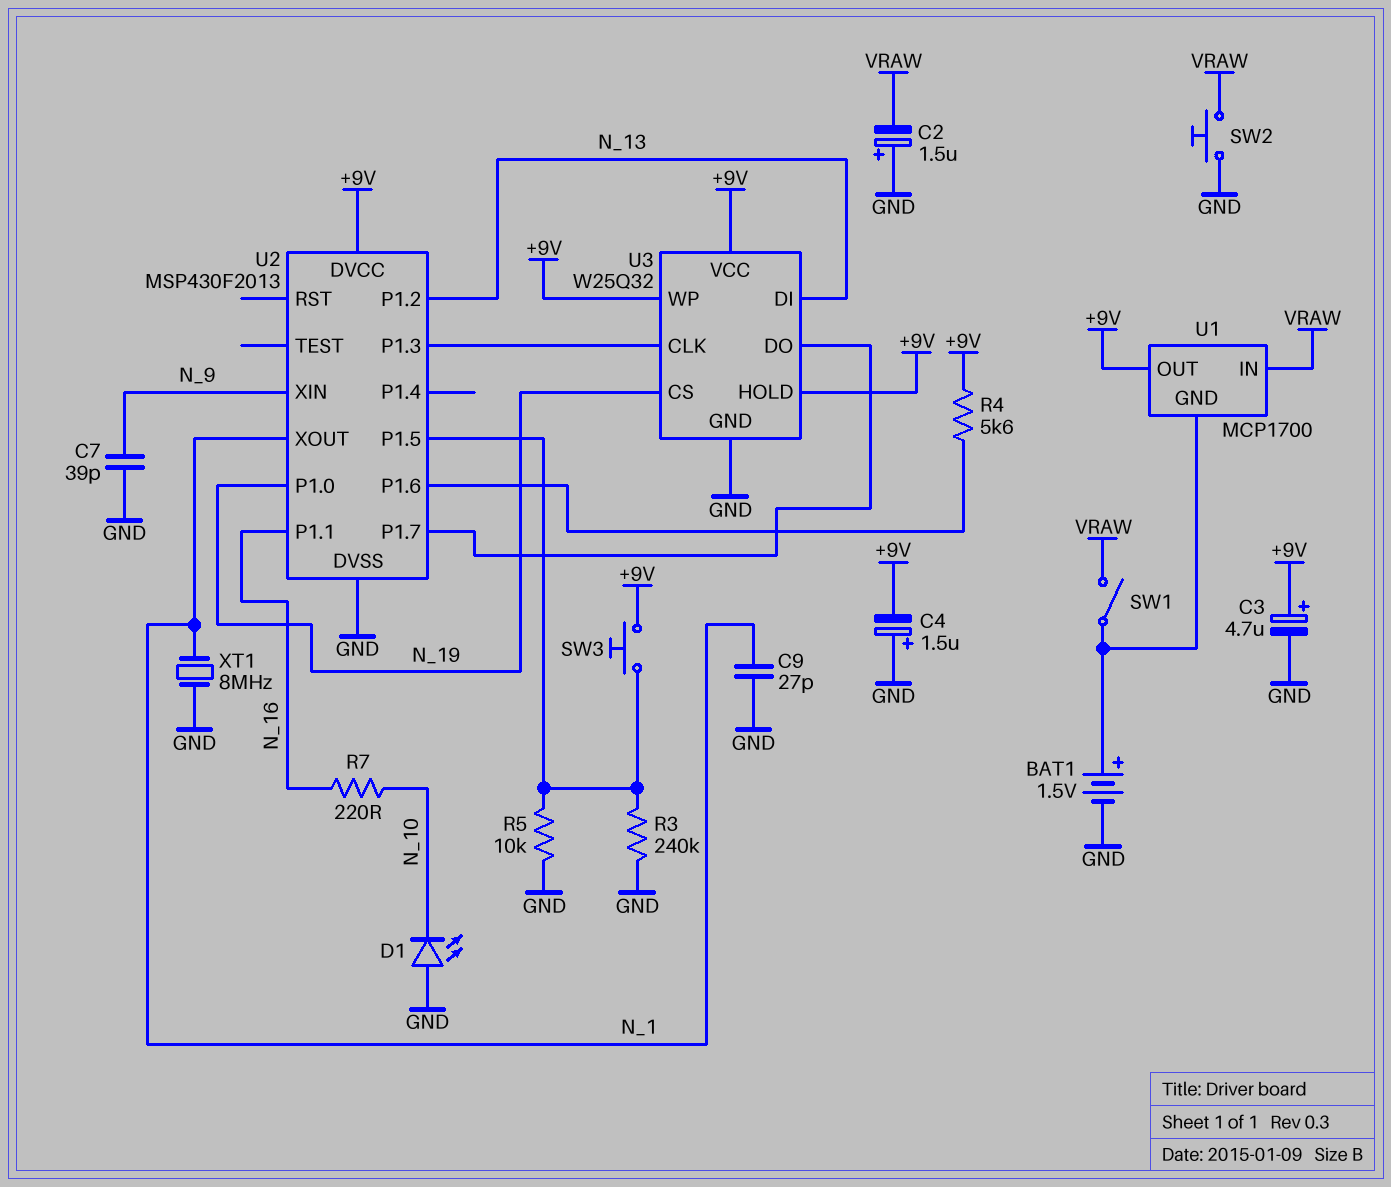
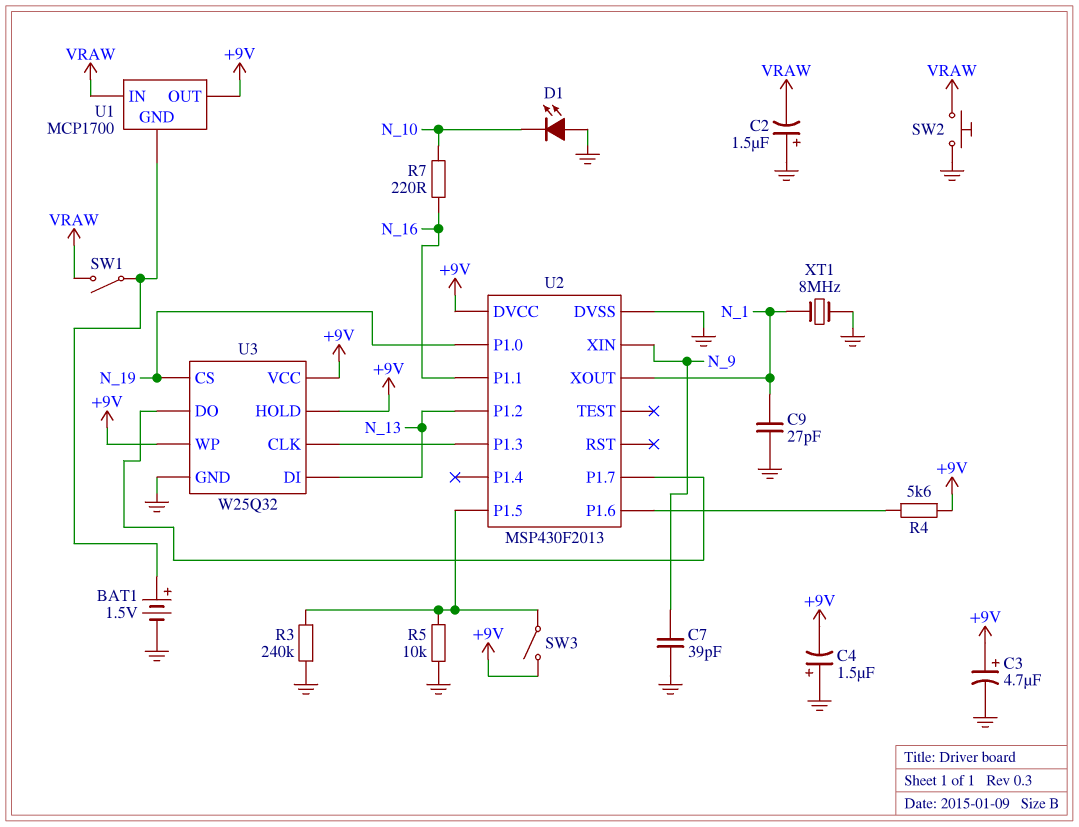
SW3: button (+9V, U2/P1.5) -> switch (+9V, U2/P1.5)

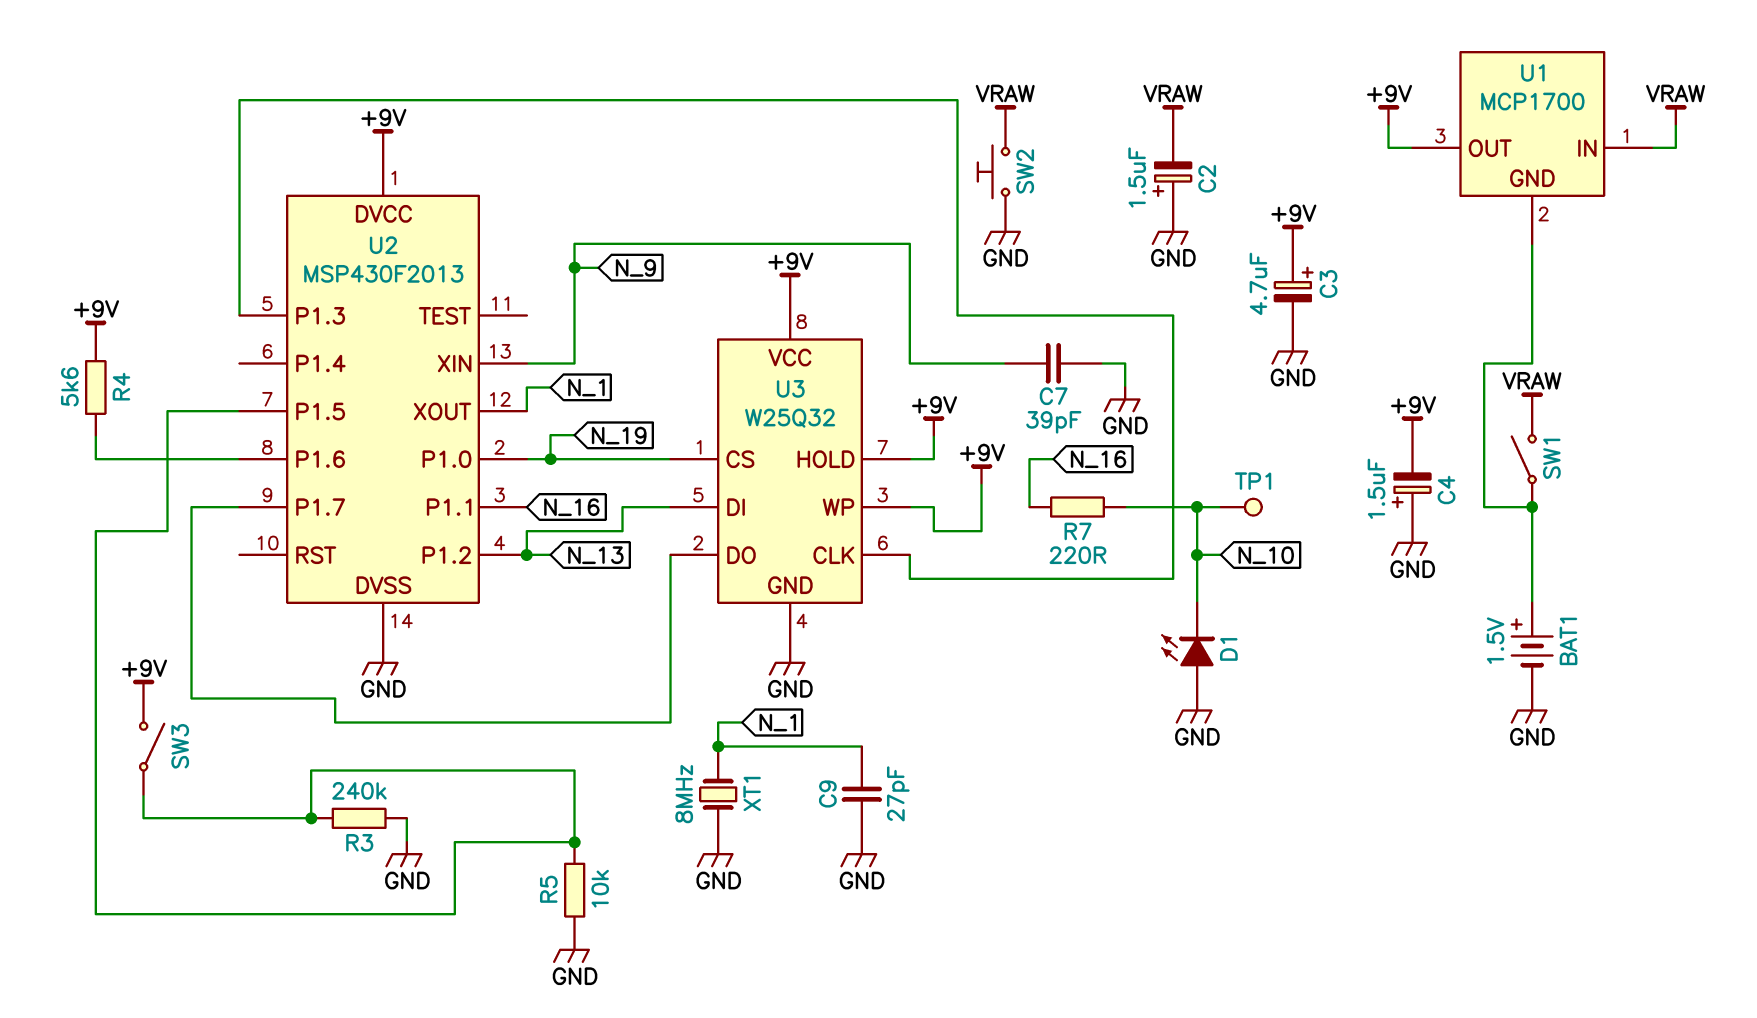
TP1: none -> test point (N_10)

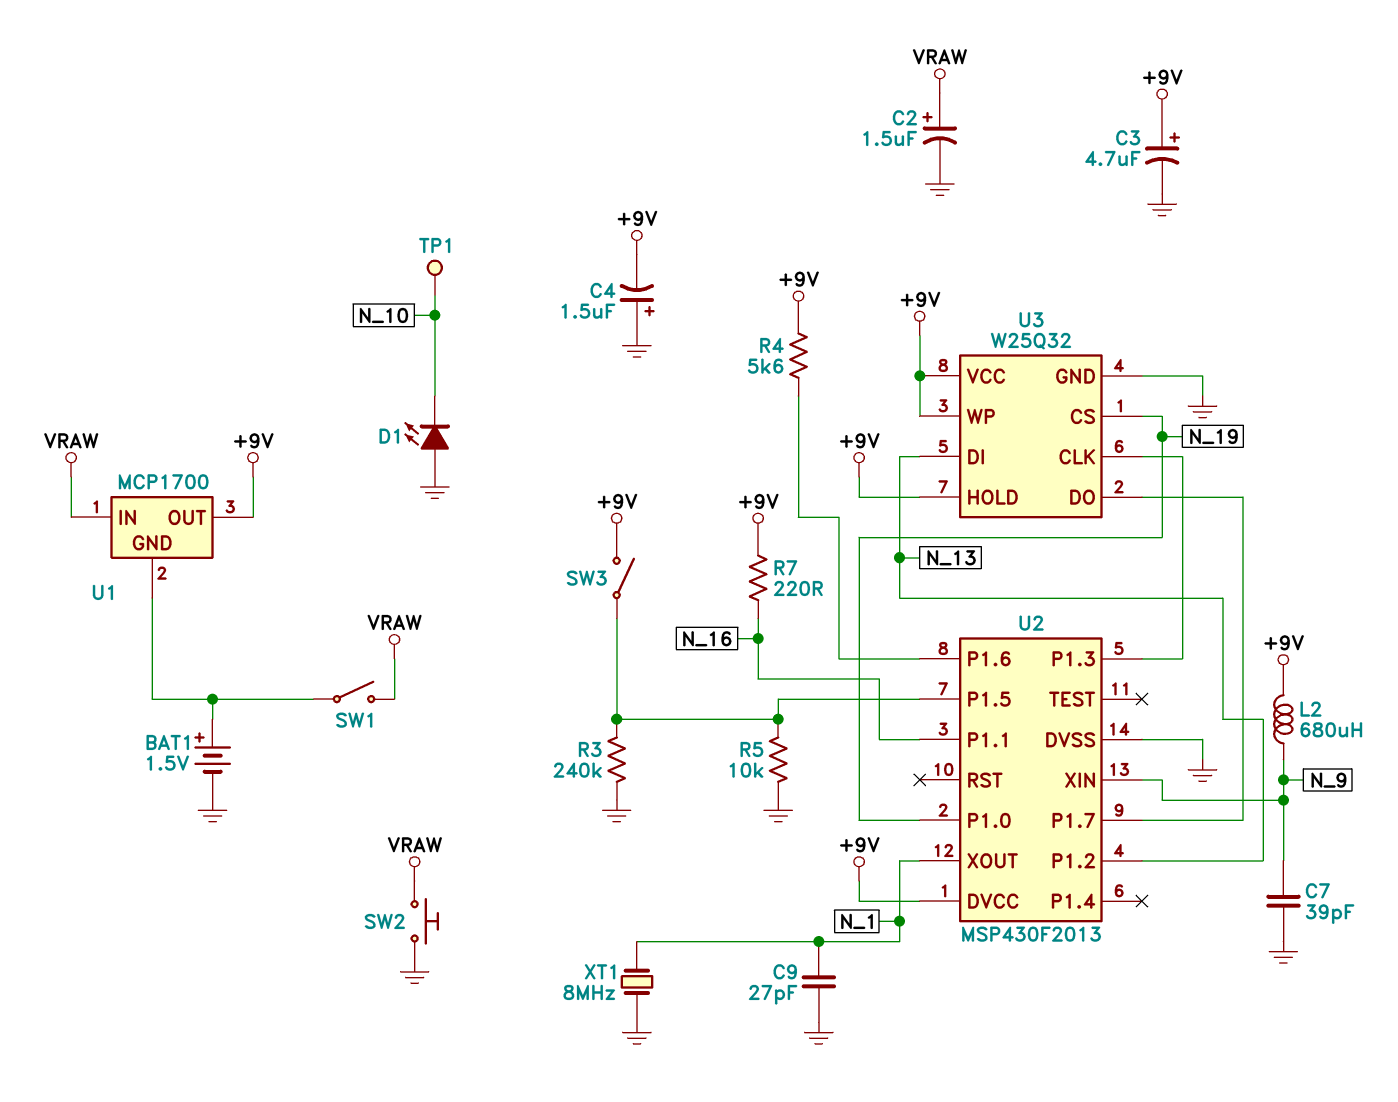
C2: 1.5uF (plus GND, minus VRAW) -> 1.5uF (plus VRAW, minus GND)
L2: none -> 680uH (+9V, N_9)
R7: 220 (N_10, N_16) -> 220 (+9V, N_16)

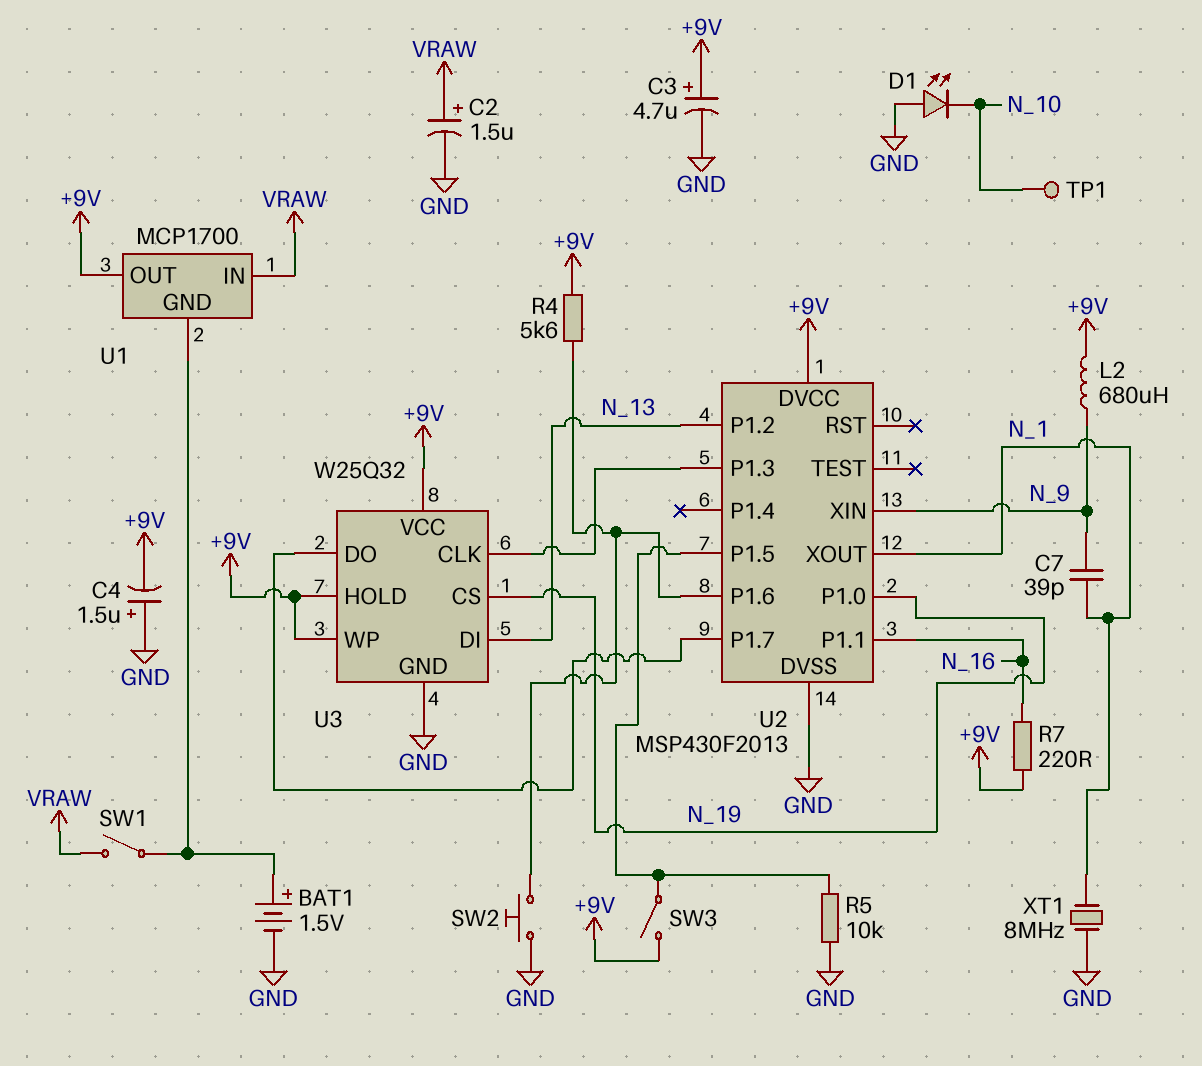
C7: 39pF (GND, N_9) -> 39pF (N_1, N_9)
C9: 27pF (GND, N_1) -> none
R3: 240k (GND, U2/P1.5) -> none
SW2: button (GND, VRAW) -> button (GND, U2/P1.6)

